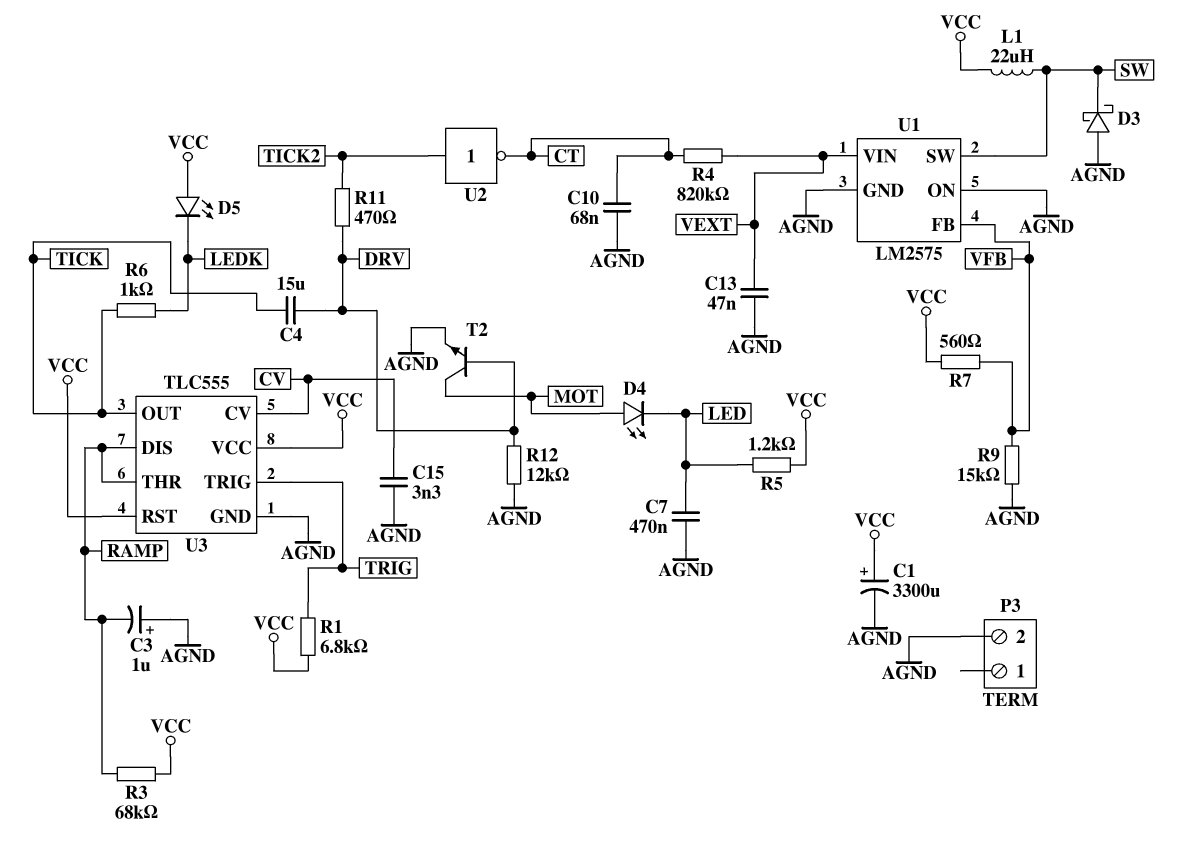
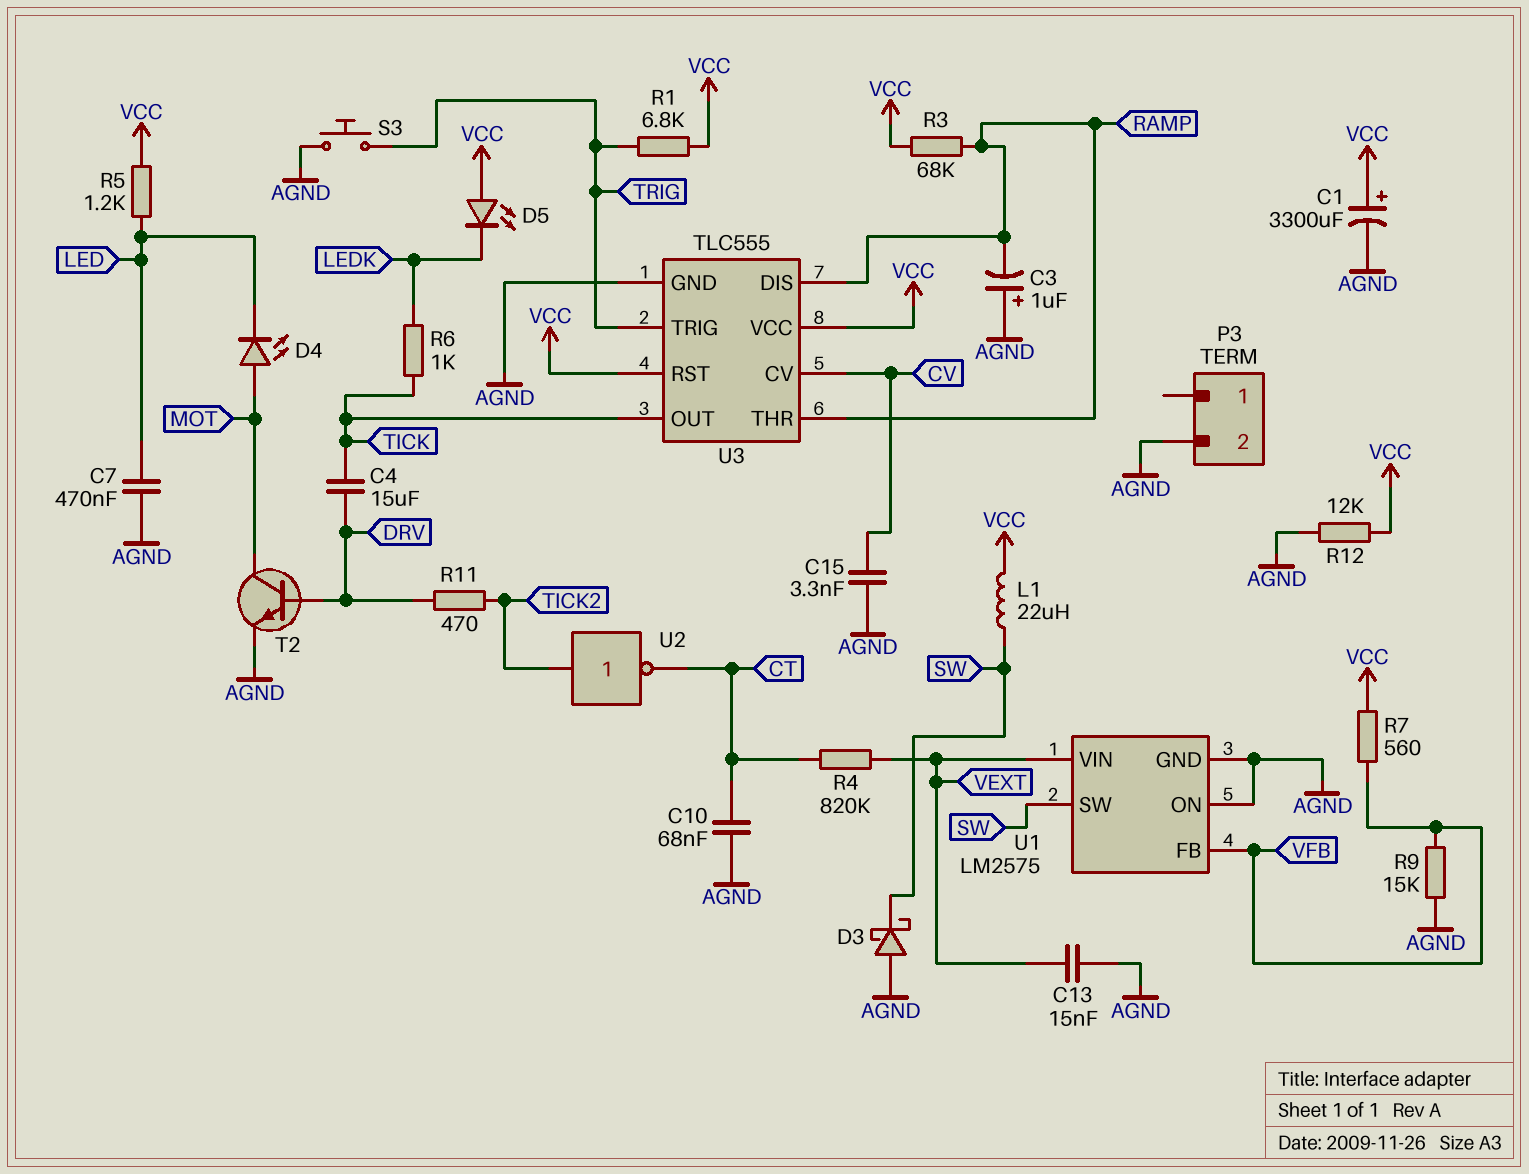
C13: 47nF (AGND, VEXT) -> 15nF (AGND, VEXT)
R12: 12k (AGND, DRV) -> 12k (AGND, VCC)
S3: none -> button (AGND, TRIG)

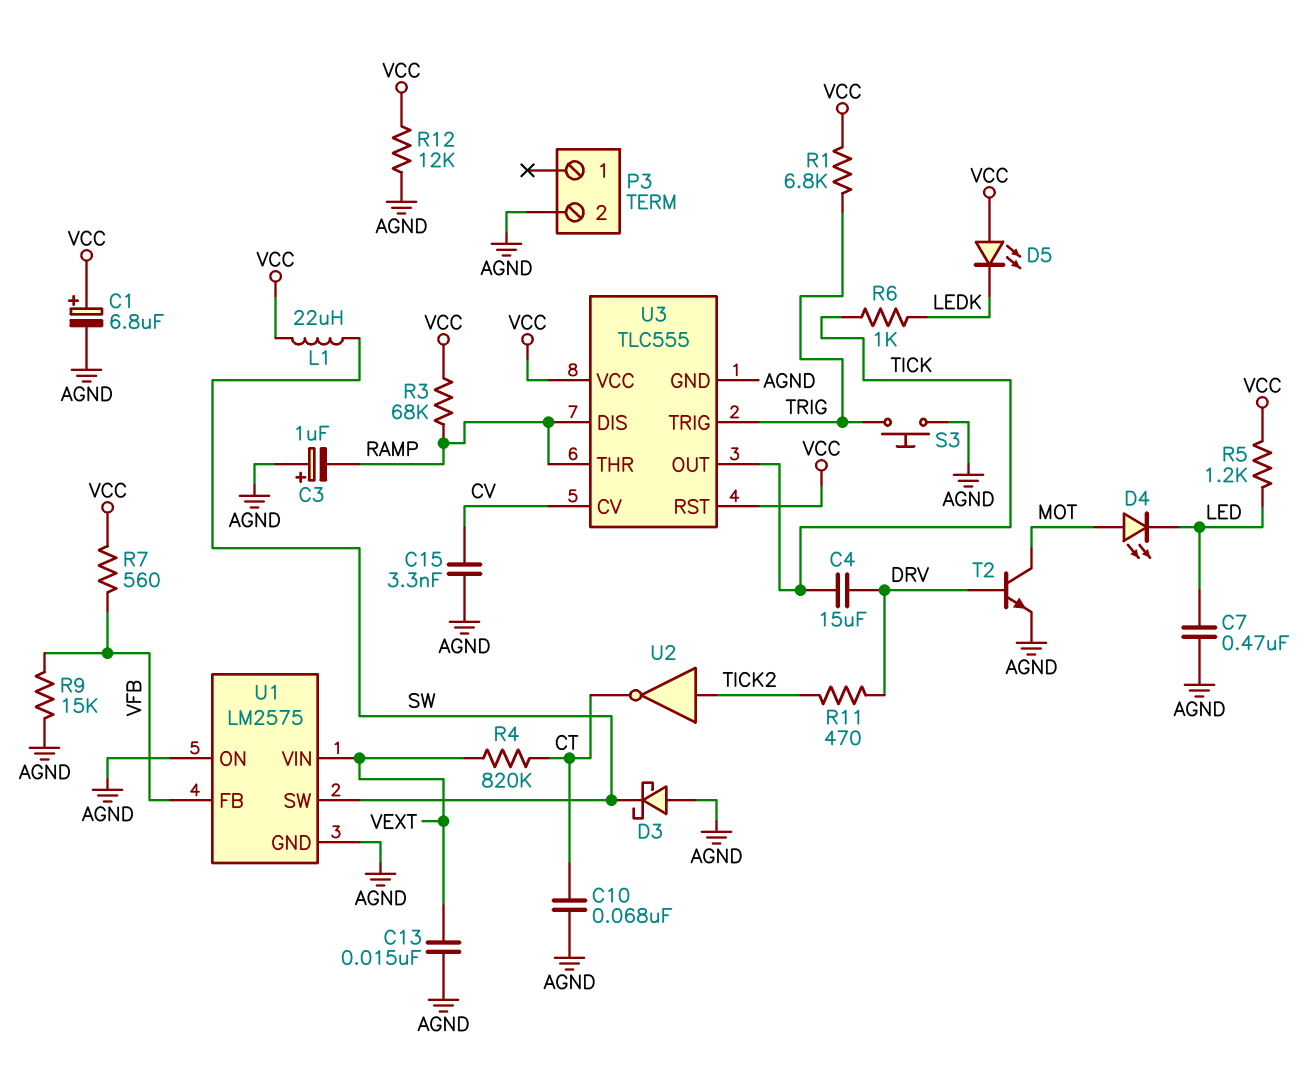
C1: 3300uF (plus VCC, minus AGND) -> 6.8uF (plus VCC, minus AGND)

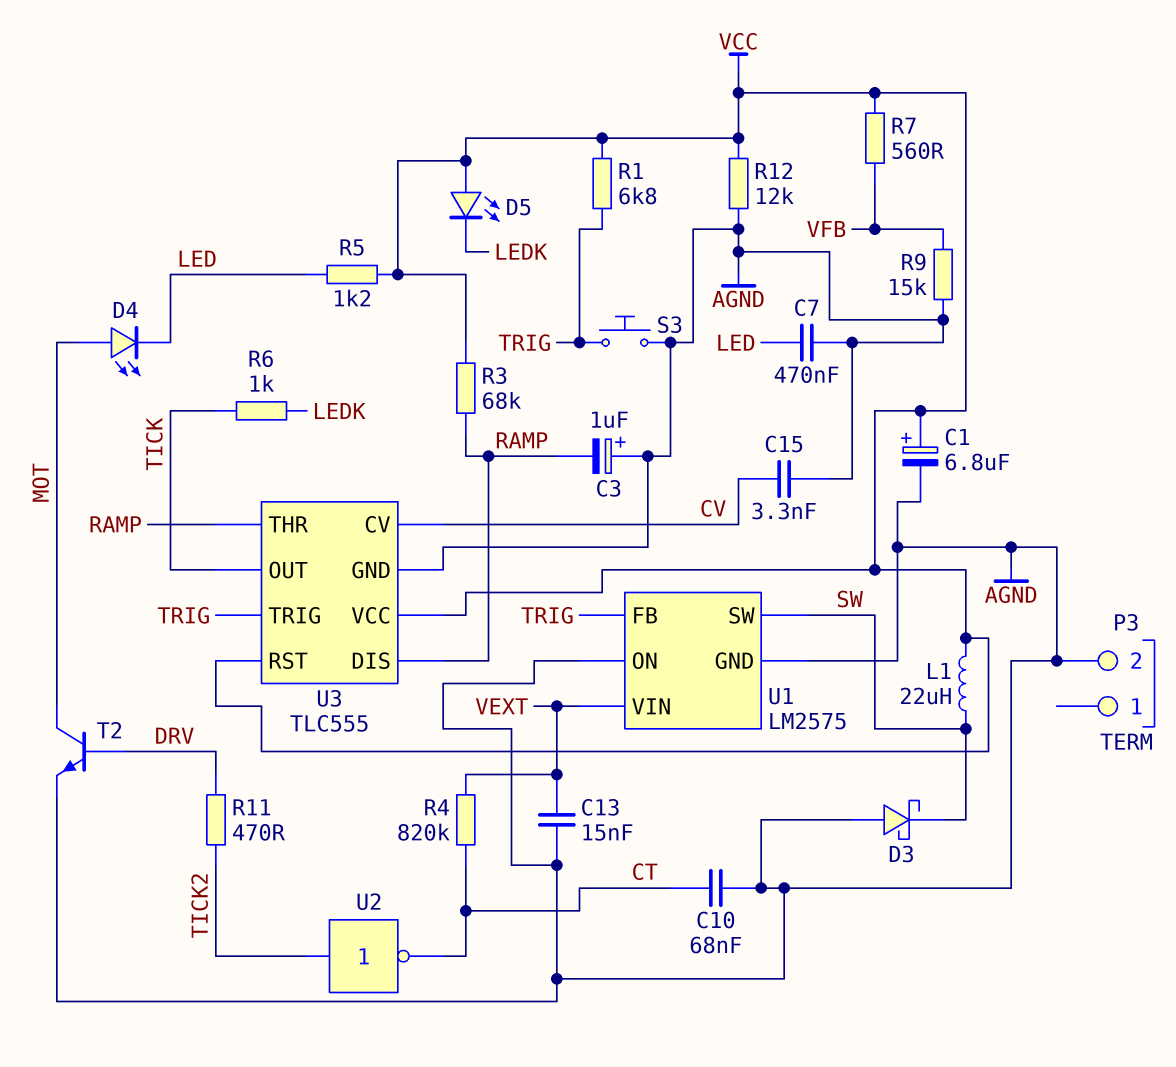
C4: 15uF (DRV, TICK) -> none
U1 pin FB: VFB -> TRIG

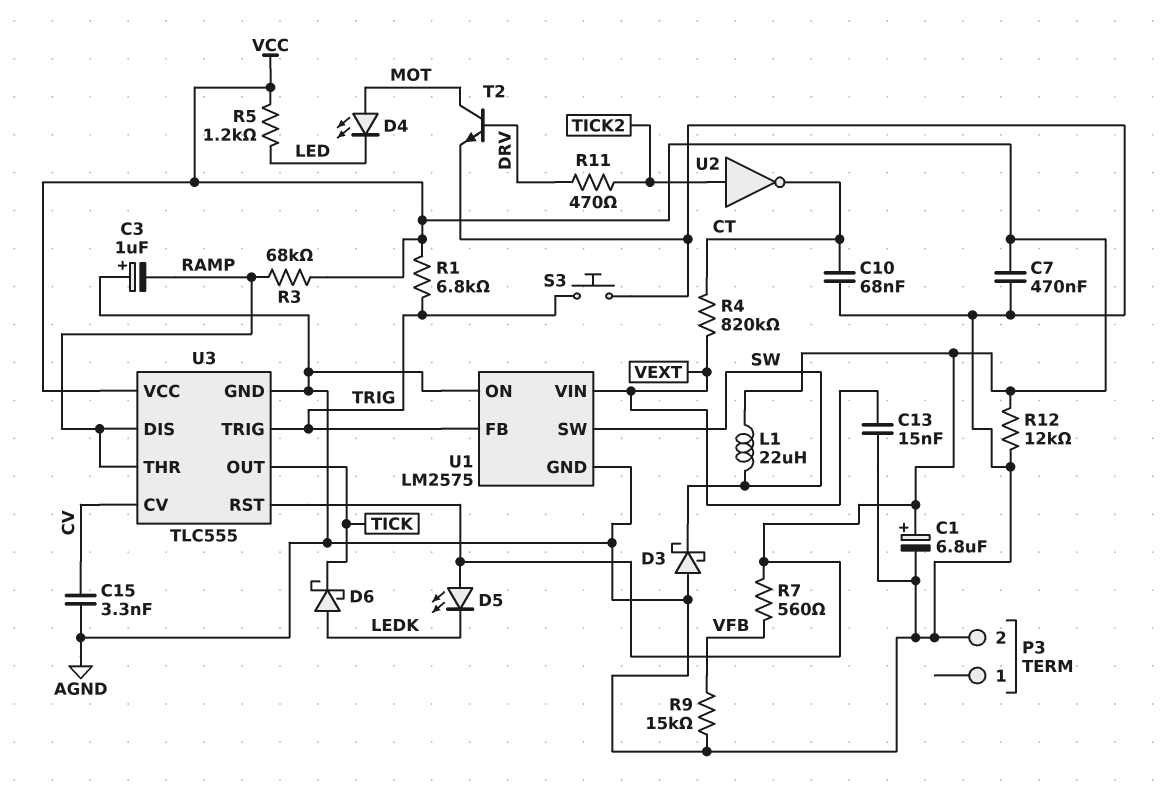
C7: 470nF (AGND, LED) -> 470nF (AGND, VCC)
D6: none -> schottky (A LEDK, K TICK)
R6: 1k (LEDK, TICK) -> none

